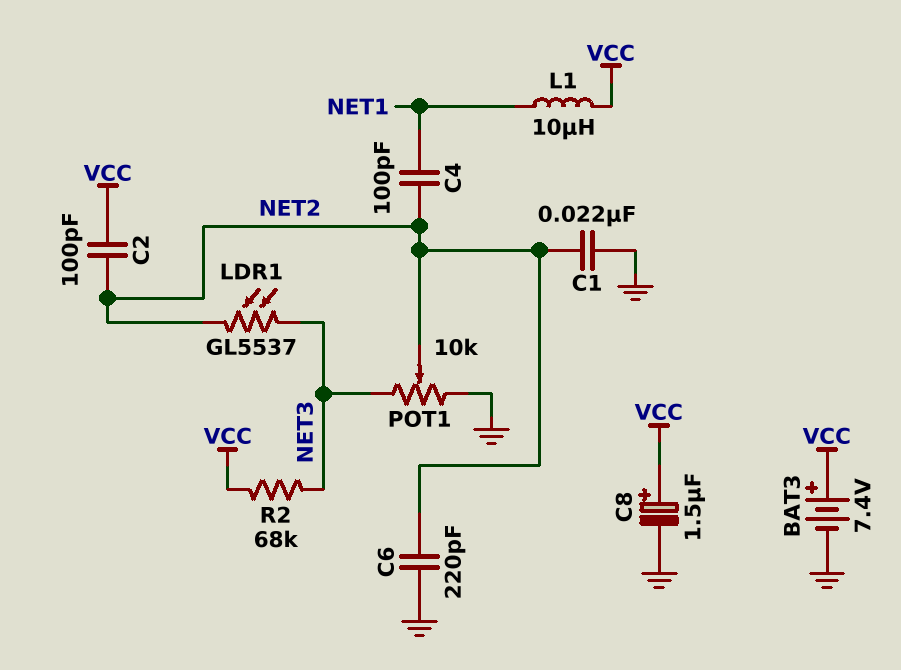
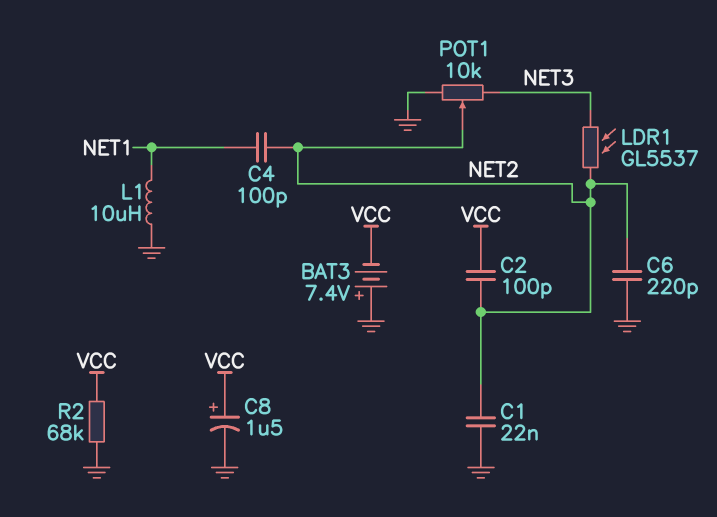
BAT3: 7.4V (plus VCC, minus GND) -> 7.4V (plus GND, minus VCC)
L1: 10uH (NET1, VCC) -> 10uH (GND, NET1)
R2: 68k (NET3, VCC) -> 68k (GND, VCC)

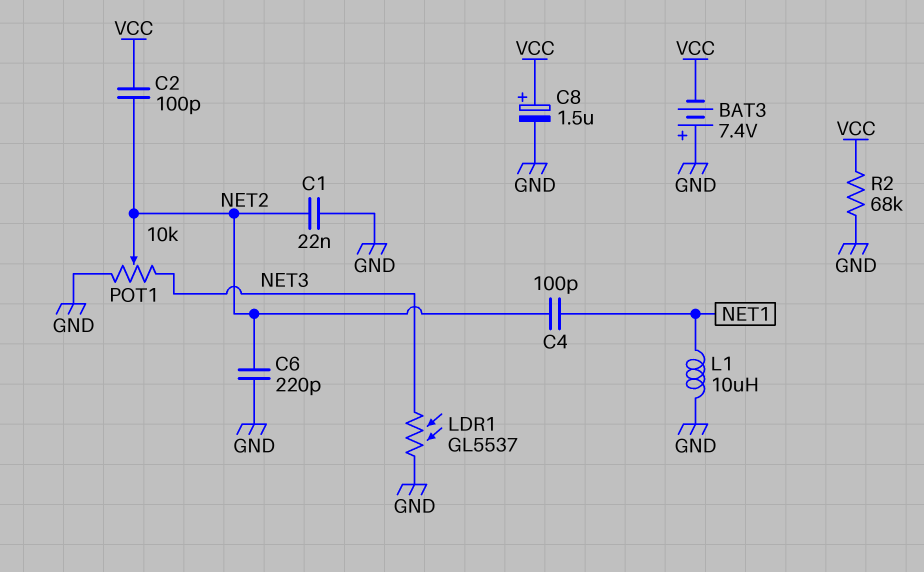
LDR1: GL5537 (NET2, NET3) -> GL5537 (GND, NET3)

